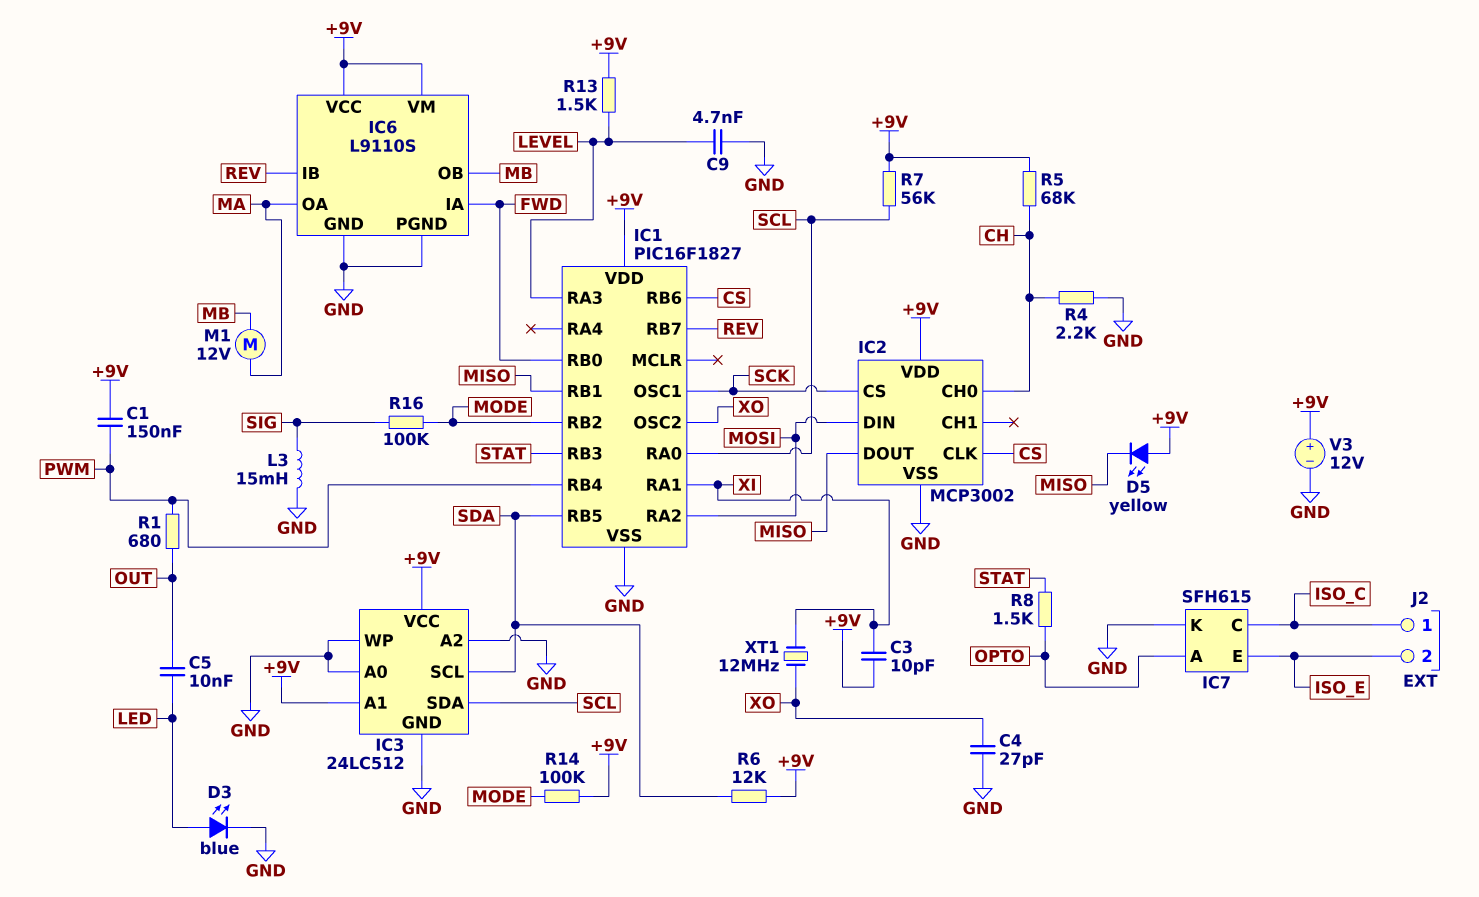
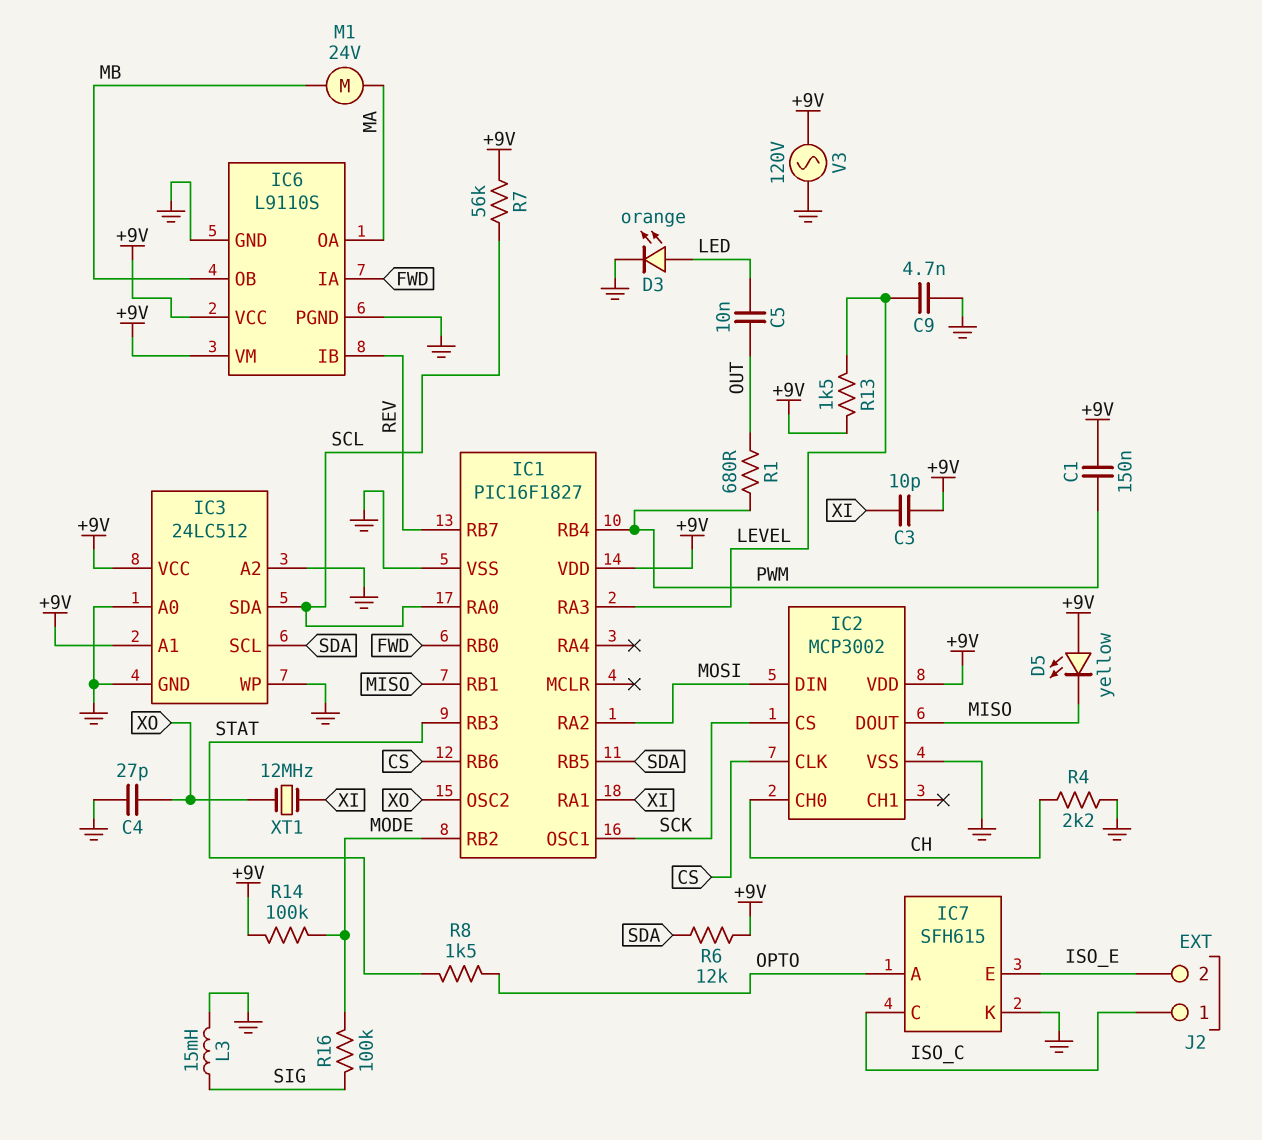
D3: LED blue (A LED, K GND) -> LED orange (A LED, K GND)
M1: motor 12V (MA, MB) -> motor 24V (MA, MB)
R5: 68k (+9V, CH) -> none
V3: 12V (plus +9V, minus GND) -> AC 120V (+9V, GND)

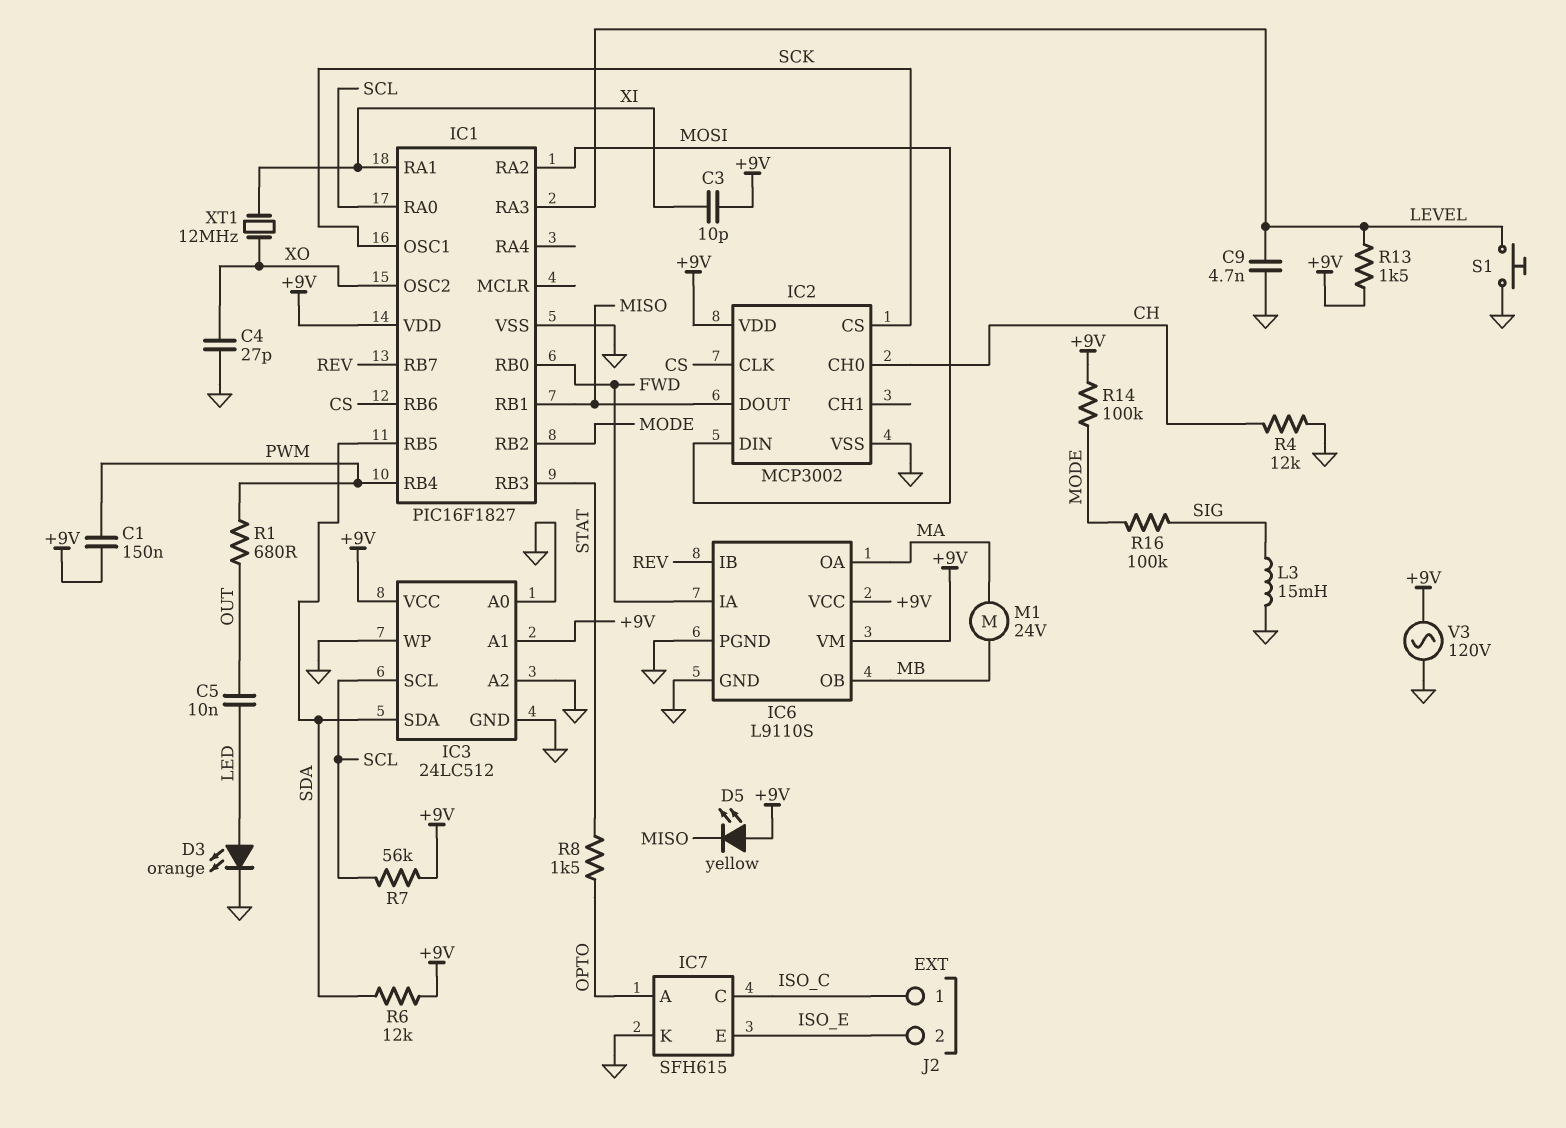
IC3 pin SCL: SDA -> SCL
IC3 pin SDA: SCL -> SDA
R4: 2.2k (CH, GND) -> 12k (CH, GND)
S1: none -> button (GND, LEVEL)

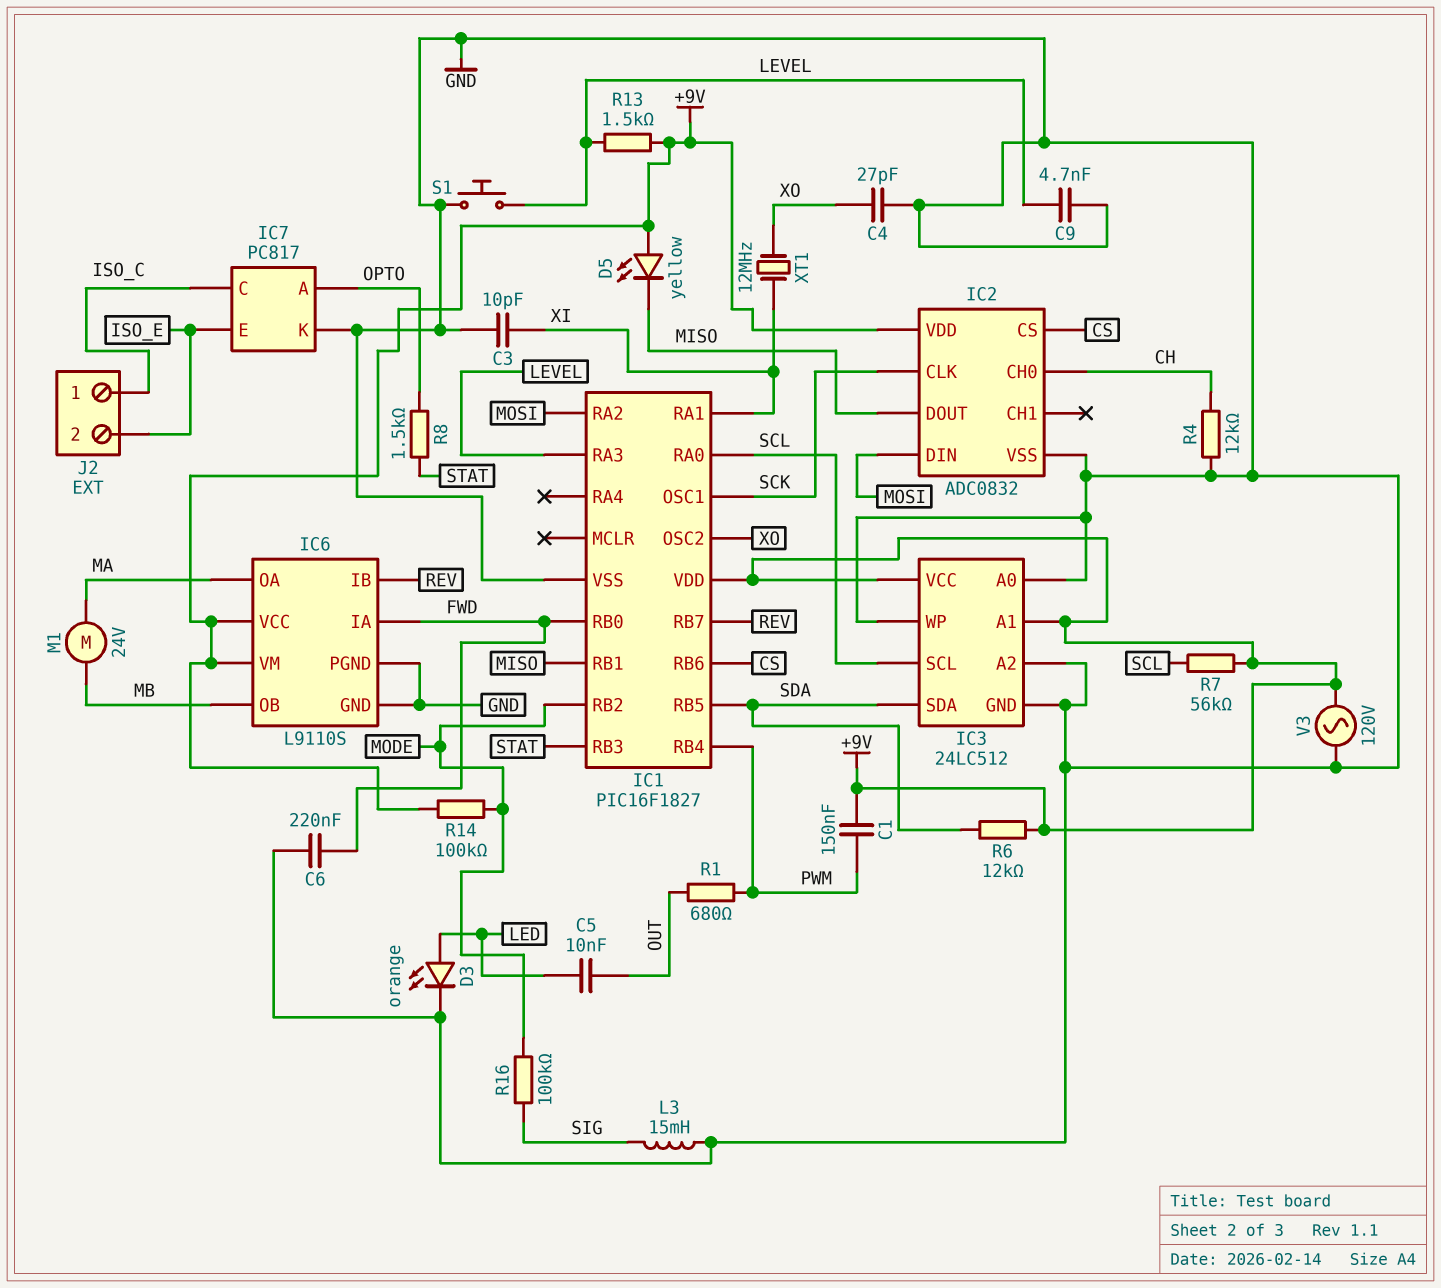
C3: 10pF (+9V, XI) -> 10pF (GND, XI)
C6: none -> 220nF (FWD, GND)
IC2: MCP3002 -> ADC0832
IC2 pin CLK: CS -> SCK
IC2 pin CS: SCK -> CS
IC7: SFH615 -> PC817

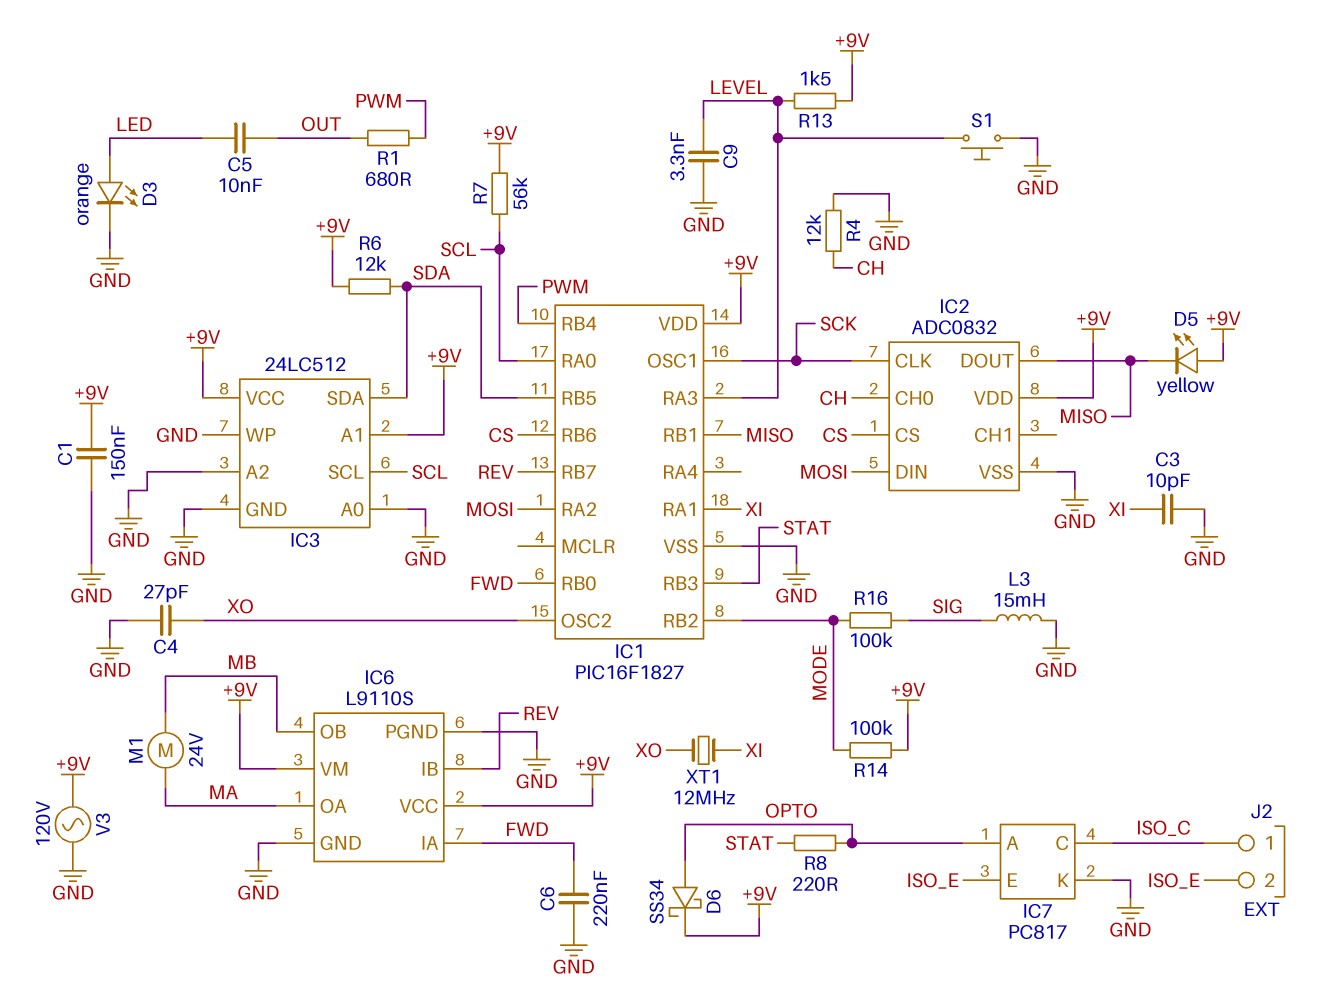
C1: 150nF (+9V, PWM) -> 150nF (+9V, GND)
C9: 4.7nF (GND, LEVEL) -> 3.3nF (GND, LEVEL)
D6: none -> schottky SS34 (A OPTO, K +9V)
R8: 1.5k (OPTO, STAT) -> 220 (OPTO, STAT)

